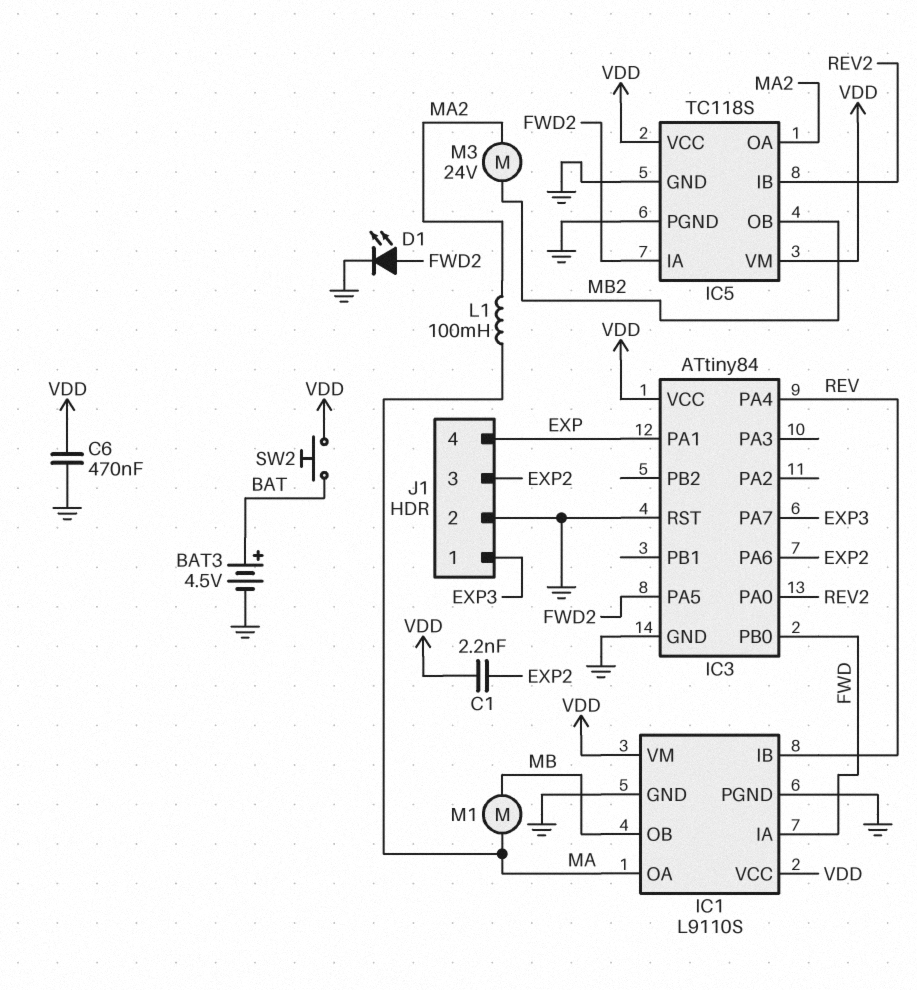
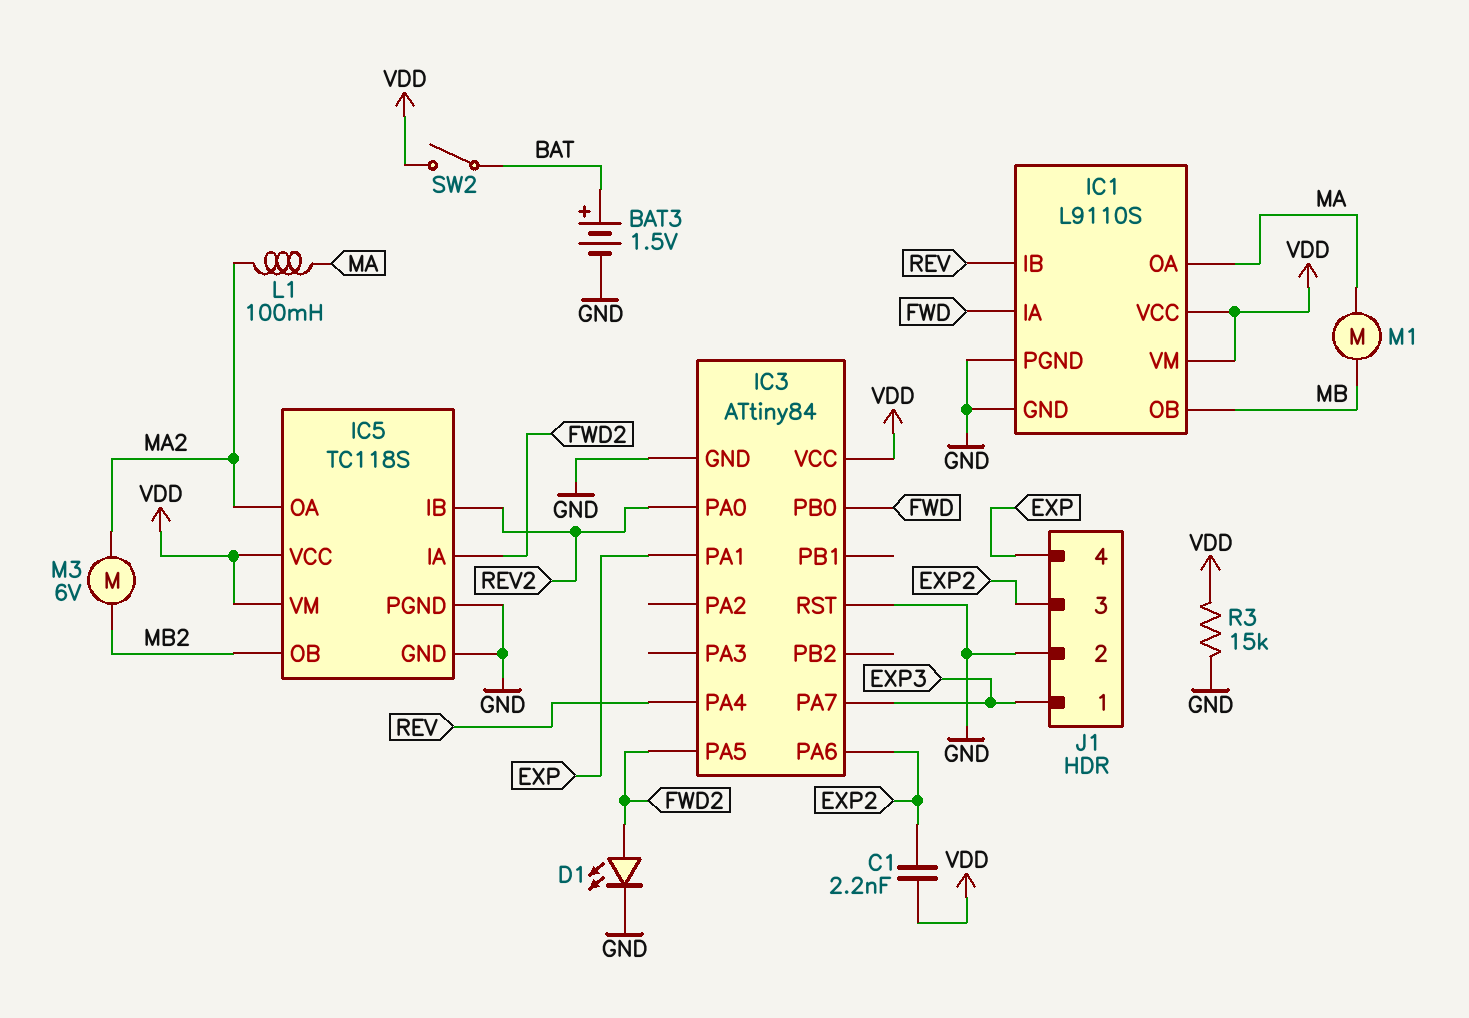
BAT3: 4.5V (plus BAT, minus GND) -> 1.5V (plus BAT, minus GND)
C6: 470nF (GND, VDD) -> none
M3: motor 24V (MA2, MB2) -> motor 6V (MA2, MB2)
R3: none -> 15k (GND, VDD)
SW2: button (BAT, VDD) -> switch (BAT, VDD)

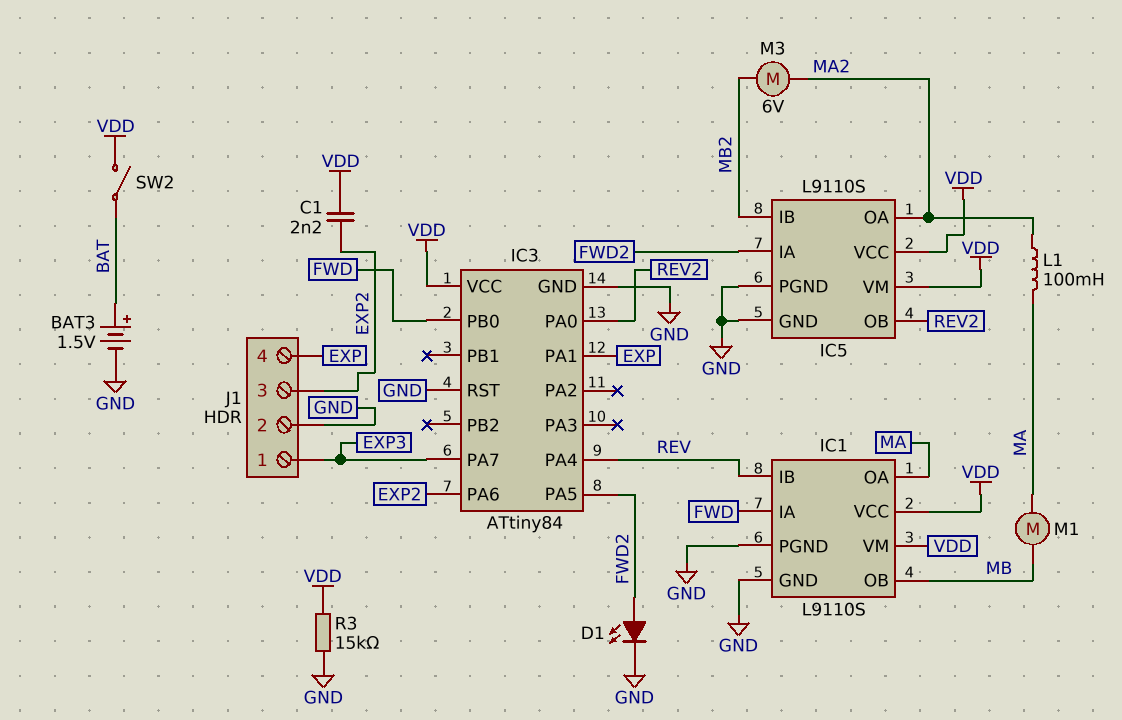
IC5: TC118S -> L9110S
IC5 pin IB: REV2 -> MB2
IC5 pin OB: MB2 -> REV2

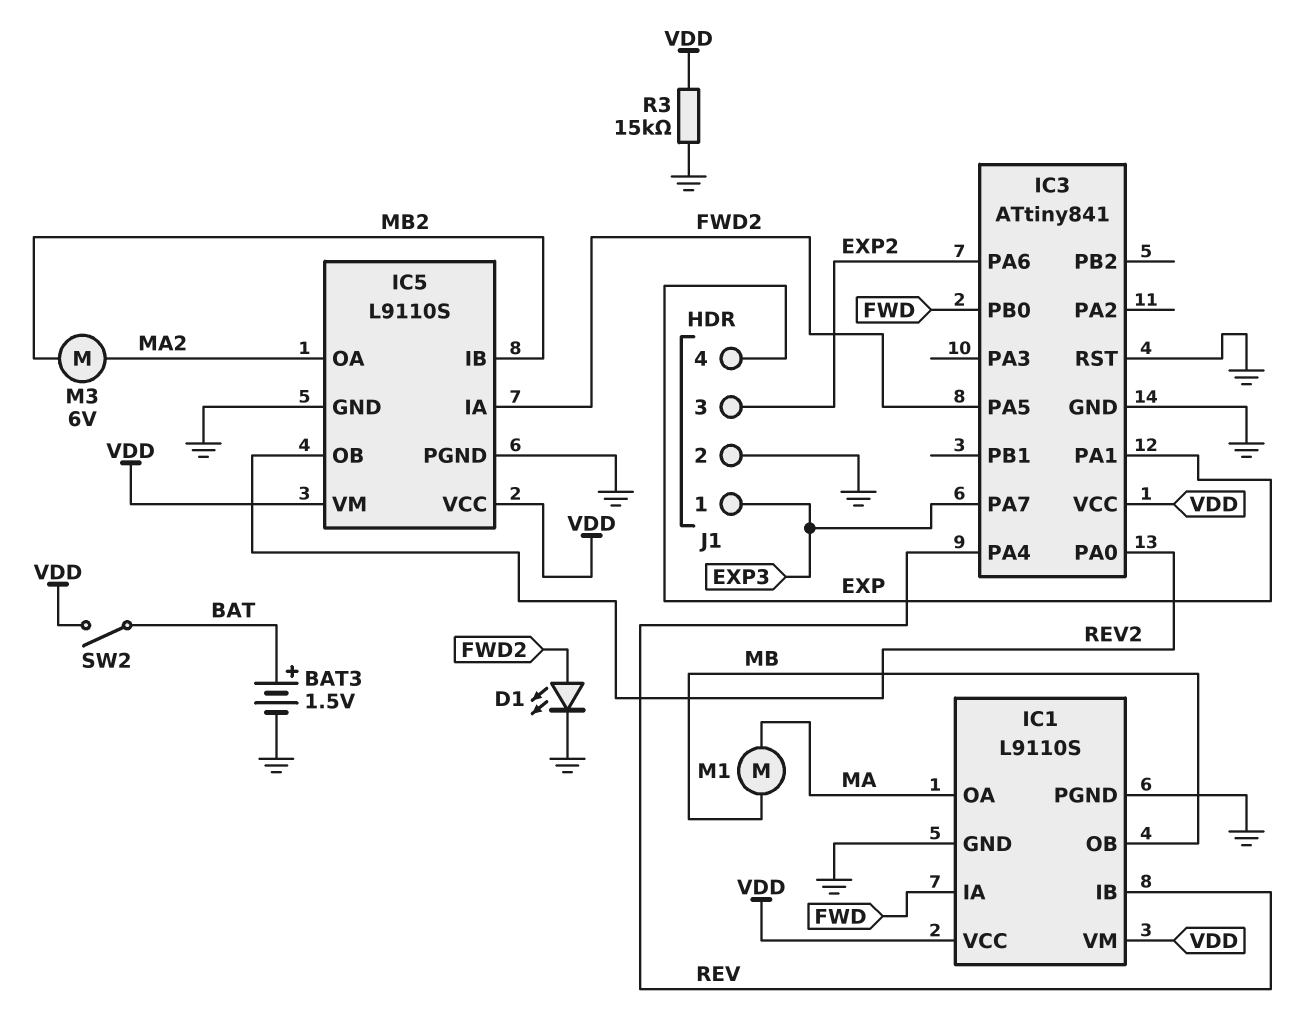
C1: 2.2nF (EXP2, VDD) -> none
IC3: ATtiny84 -> ATtiny841
L1: 100mH (MA, MA2) -> none

